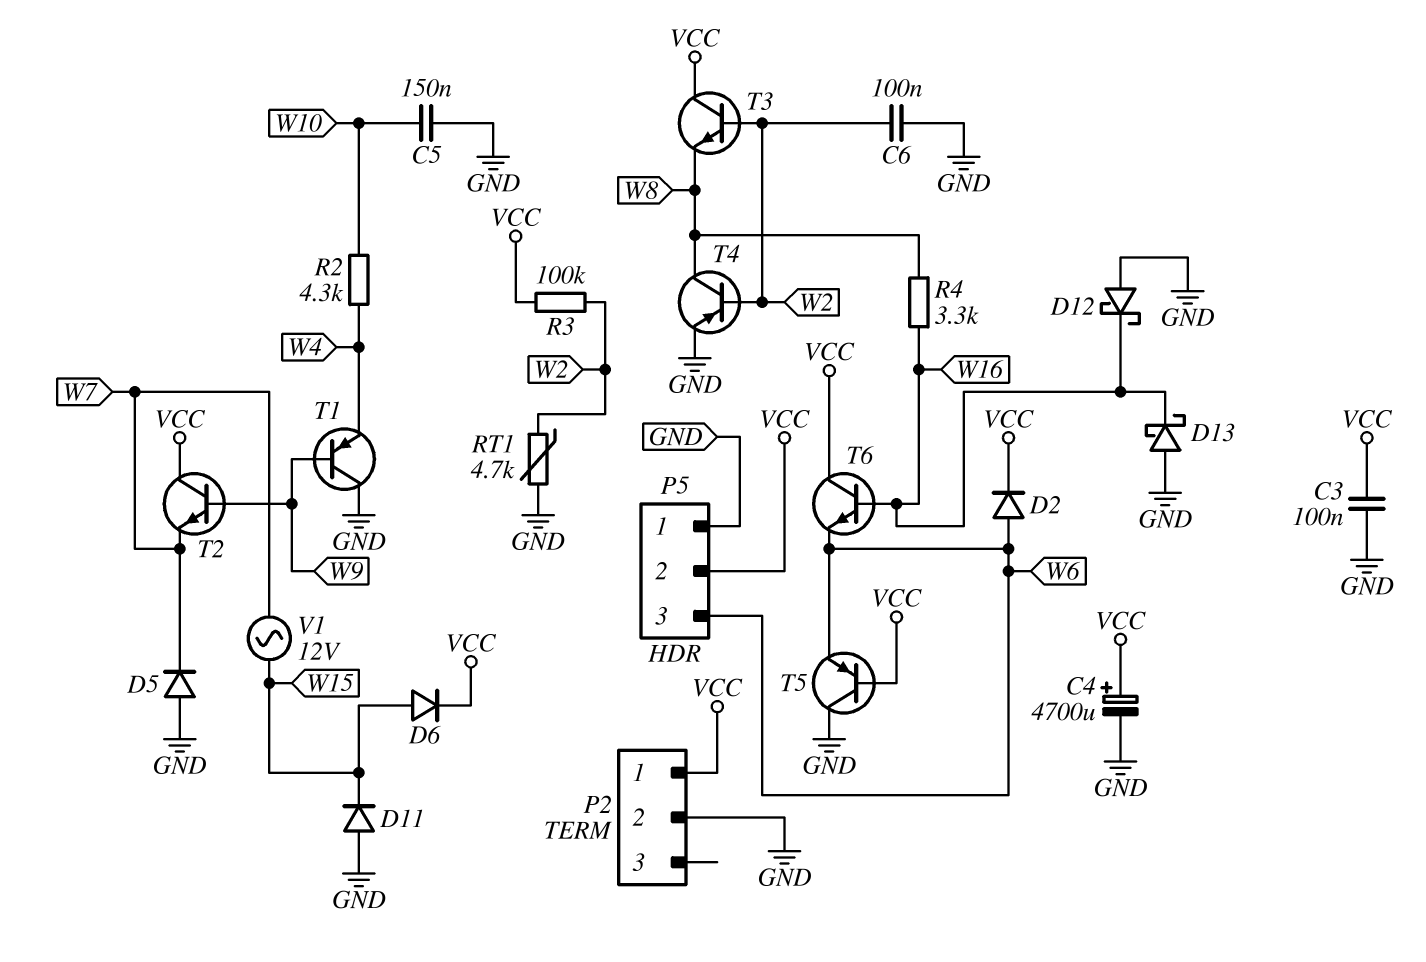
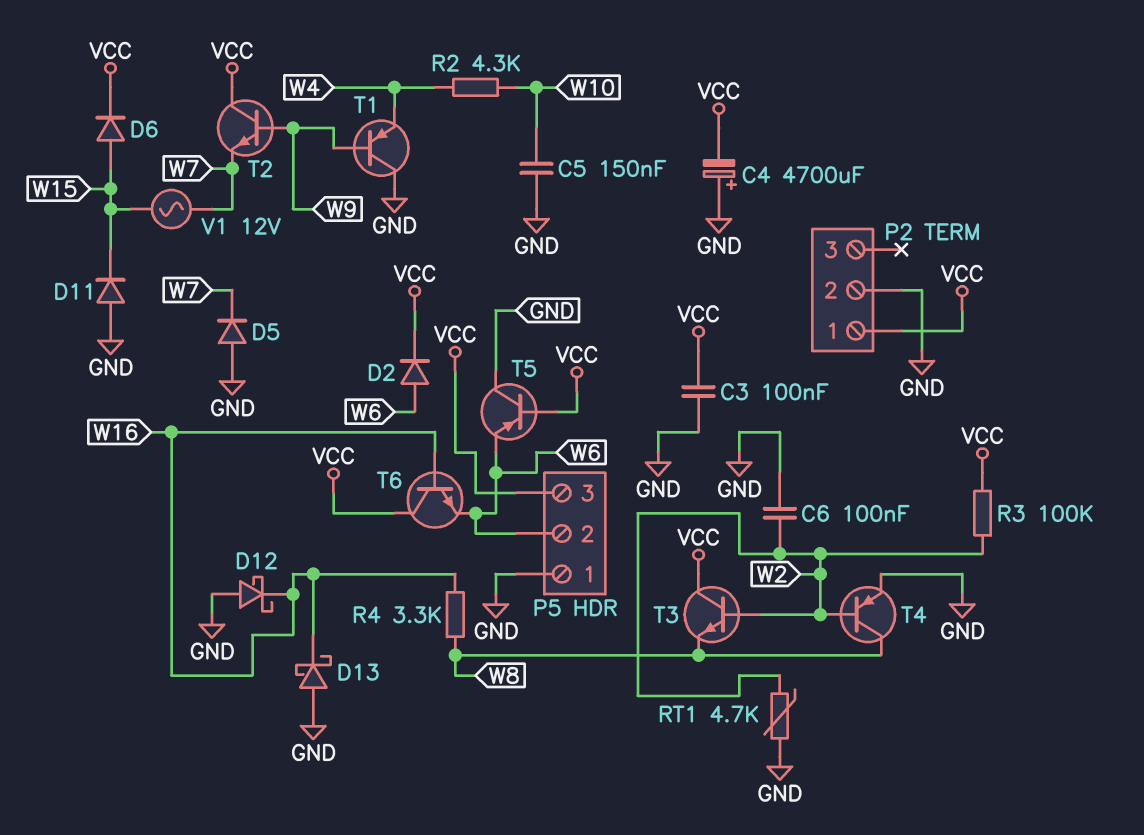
C4: 4700uF (plus VCC, minus GND) -> 4700uF (plus GND, minus VCC)
P5 pin 2: VCC -> W6
P5 pin 3: W6 -> VCC

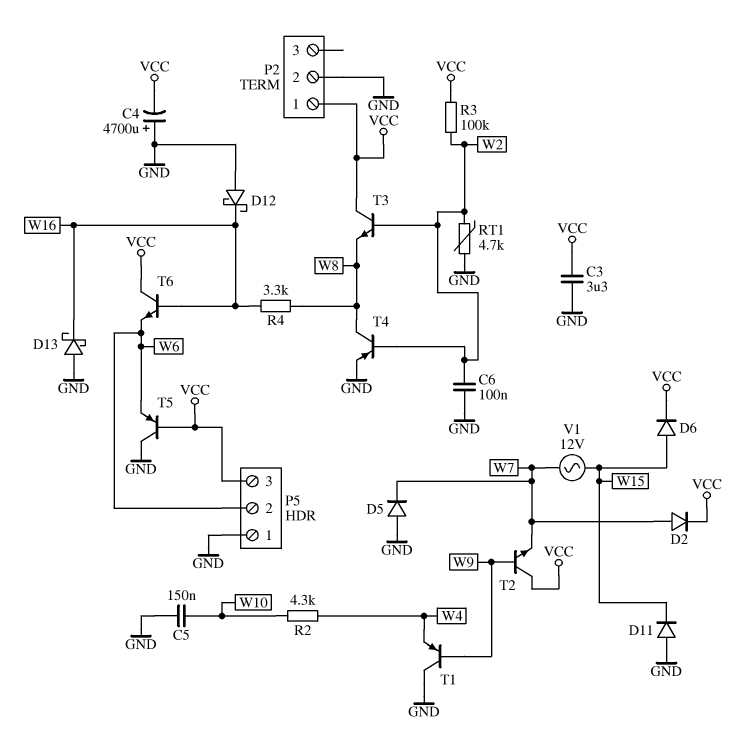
C3: 100nF (GND, VCC) -> 3.3uF (GND, VCC)
D2: diode (A W6, K VCC) -> diode (A W7, K VCC)

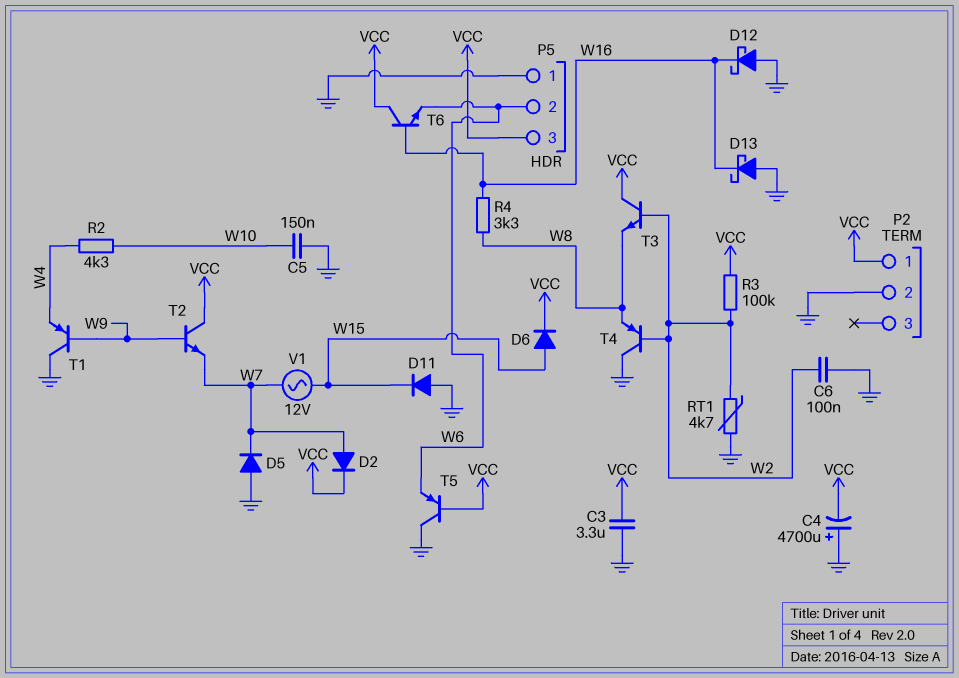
T4: PNP (B W2, C W8, E GND) -> PNP (B W2, C GND, E W8)

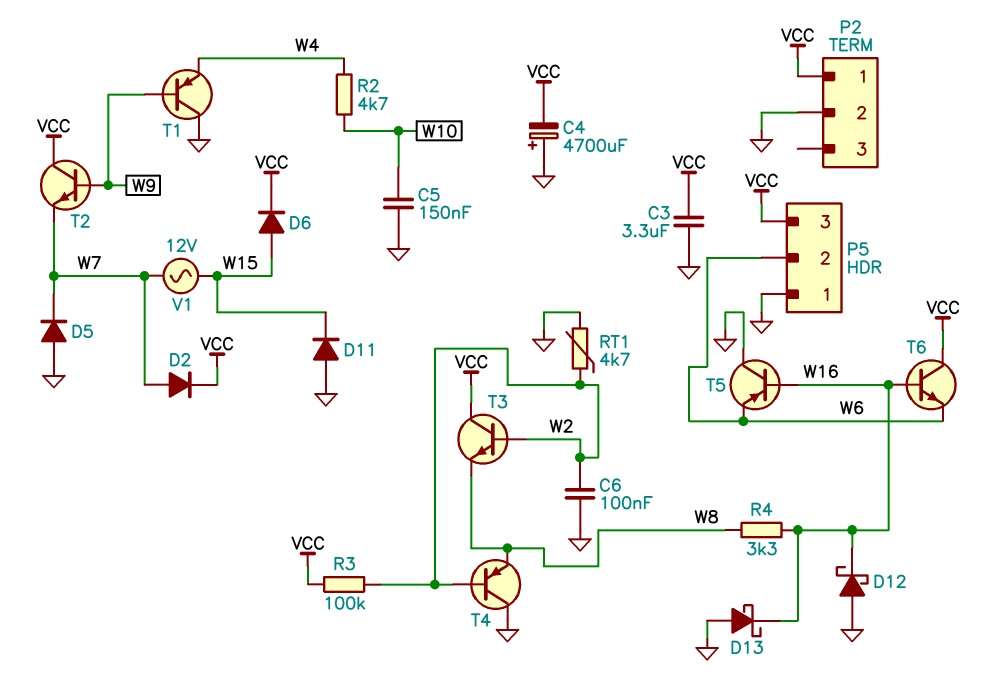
R2: 4.3k (W4, W10) -> 4.7k (W4, W10)
T5: PNP (B VCC, C GND, E W6) -> PNP (B W16, C GND, E W6)

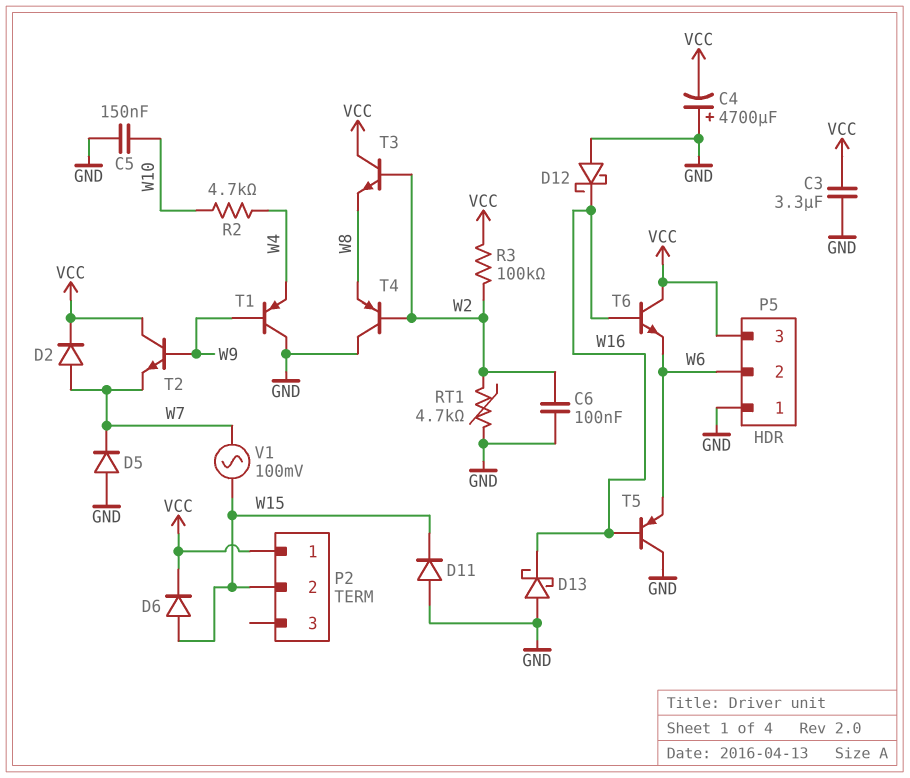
P2 pin 2: GND -> W15
R4: 3.3k (W8, W16) -> none
V1: AC 12V (W7, W15) -> AC 100mV (W7, W15)

